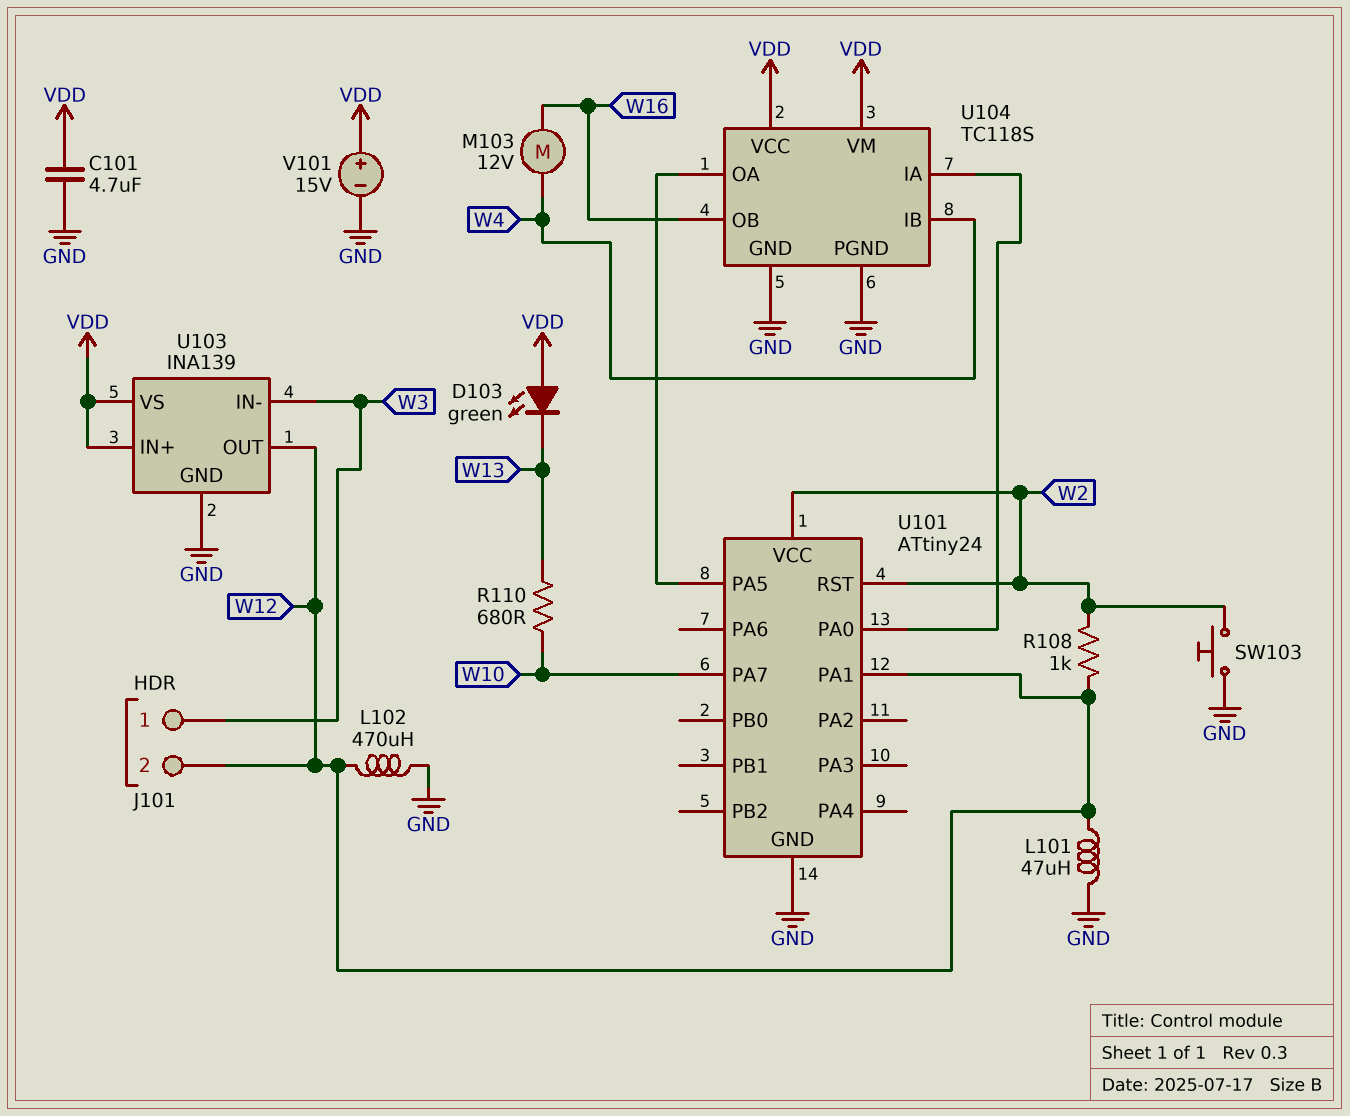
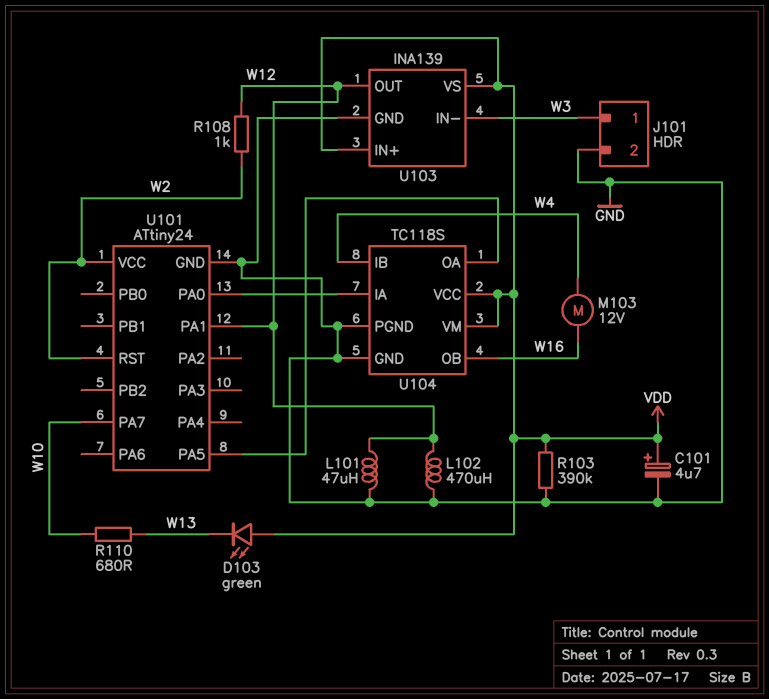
C101: 4.7uF (GND, VDD) -> 4.7uF (plus VDD, minus GND)
J101 pin 2: W12 -> GND
R103: none -> 390k (GND, VDD)
SW103: button (GND, W2) -> none
V101: 15V (plus VDD, minus GND) -> none

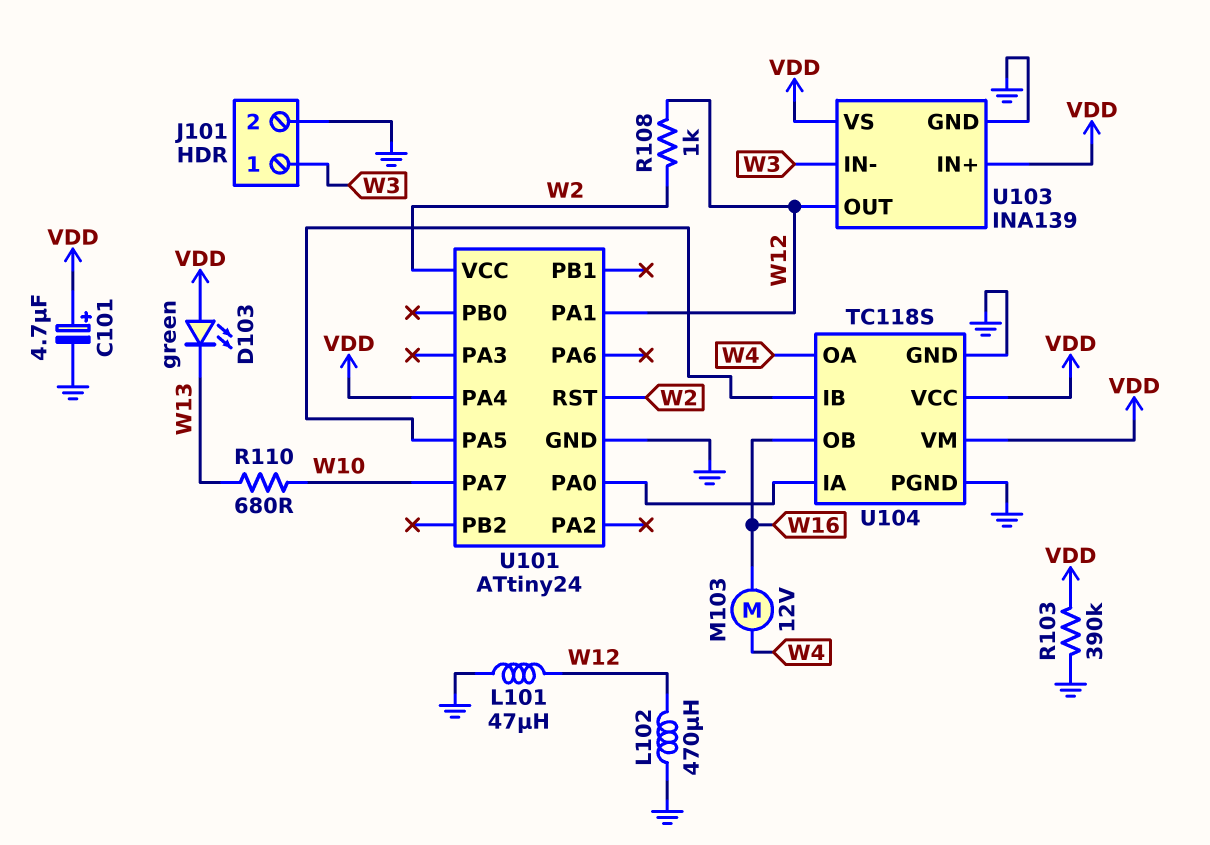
U101 pin PA4: none -> VDD
U104 pin IB: W4 -> U101/PA5
U104 pin OA: U101/PA5 -> W4

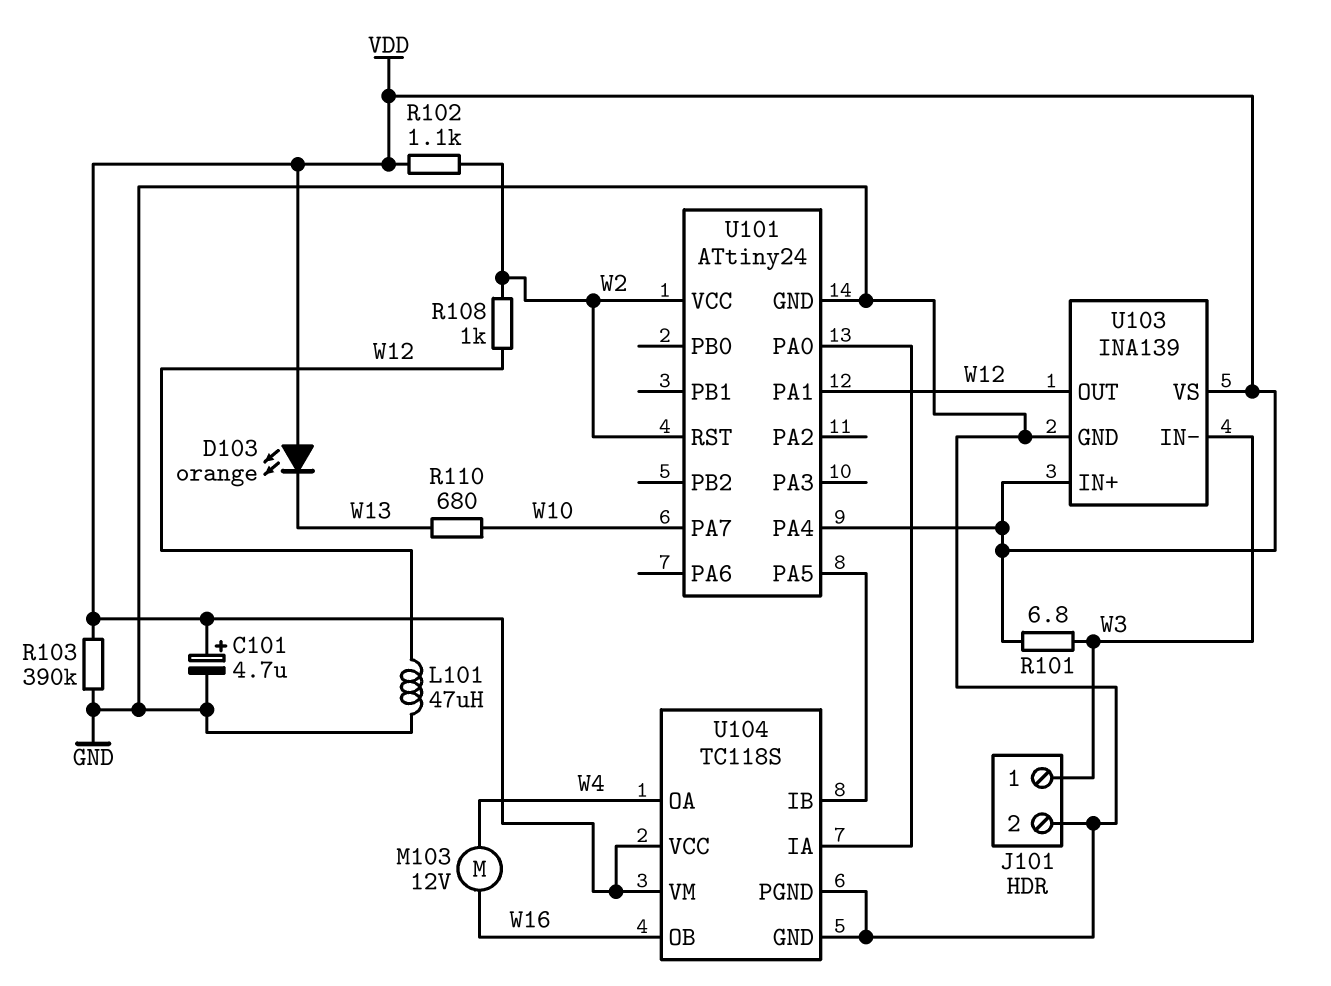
D103: LED green (A VDD, K W13) -> LED orange (A VDD, K W13)
L102: 470uH (GND, W12) -> none
R101: none -> 6.8 (VDD, W3)
R102: none -> 1.1k (VDD, W2)

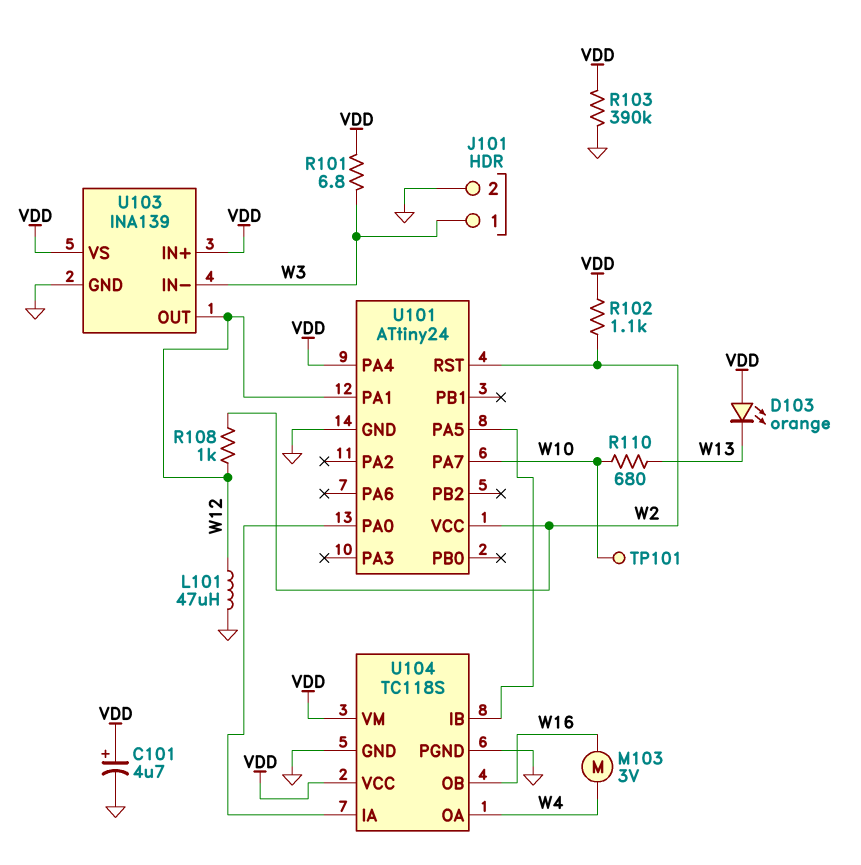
M103: motor 12V (W4, W16) -> motor 3V (W4, W16)
TP101: none -> test point (W10)

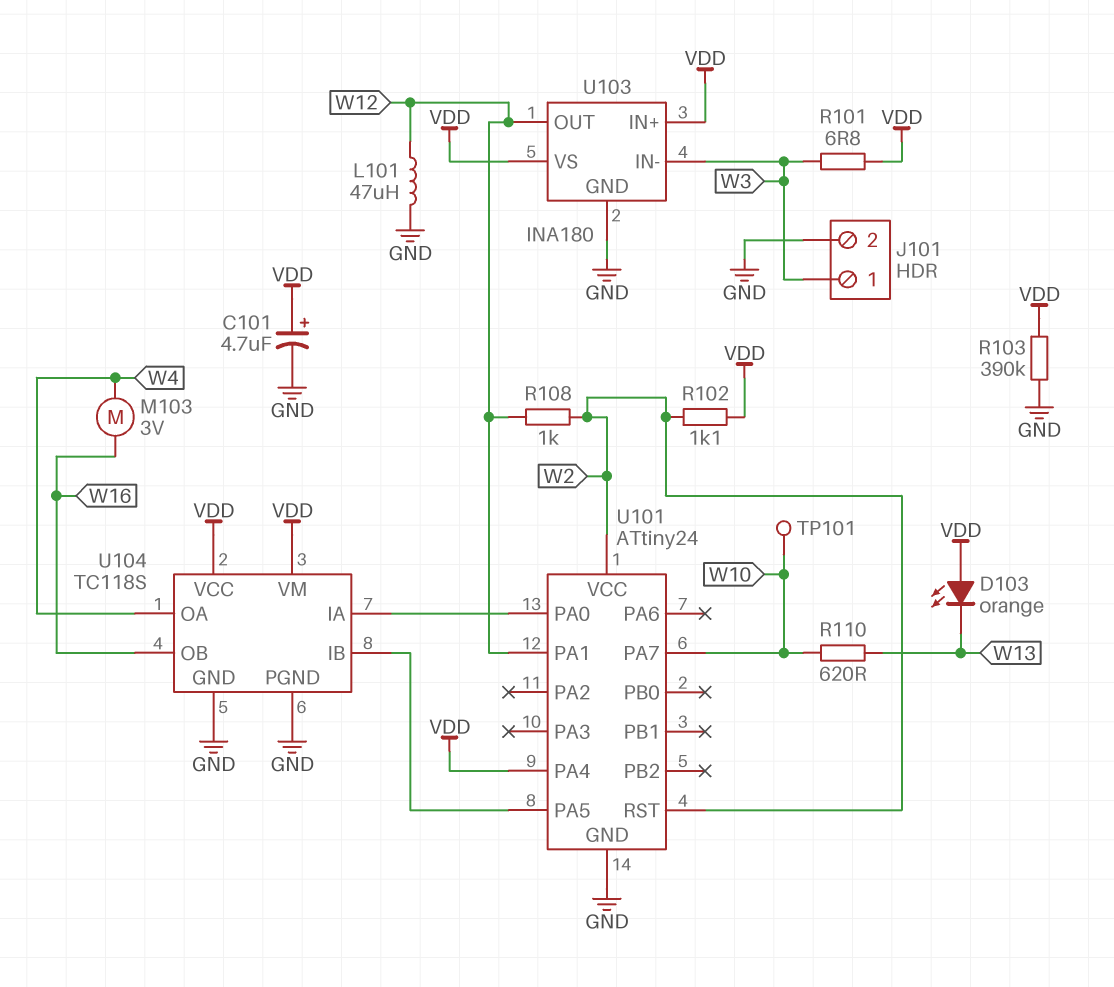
R110: 680 (W10, W13) -> 620 (W10, W13)
U103: INA139 -> INA180

